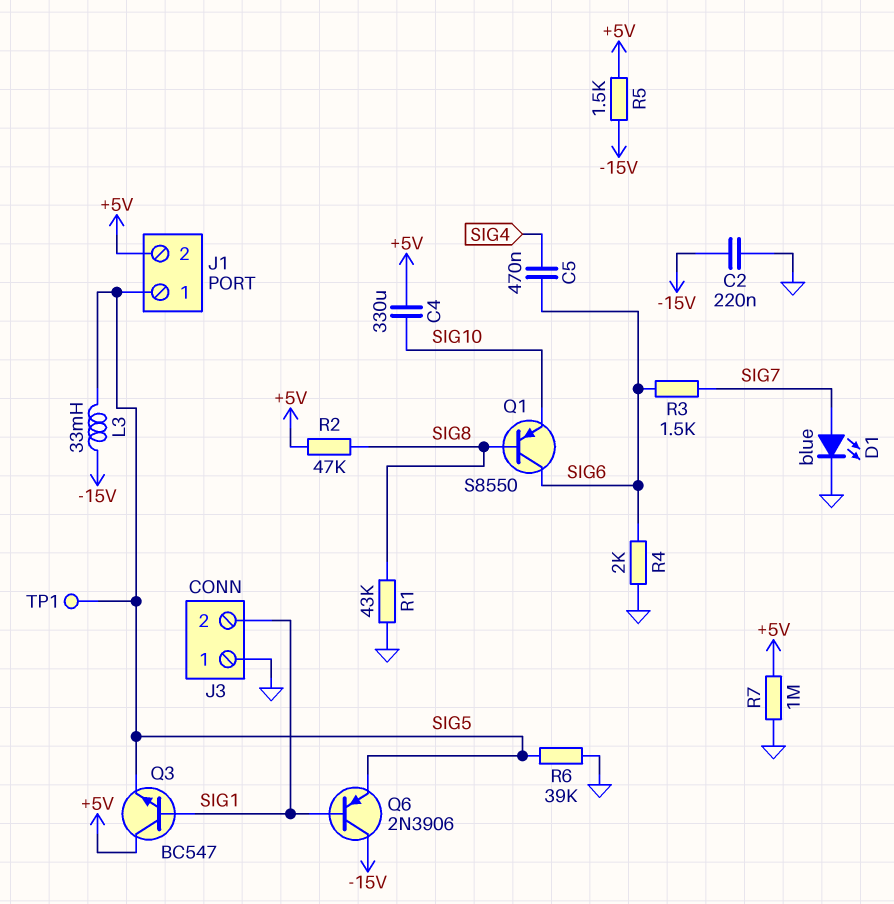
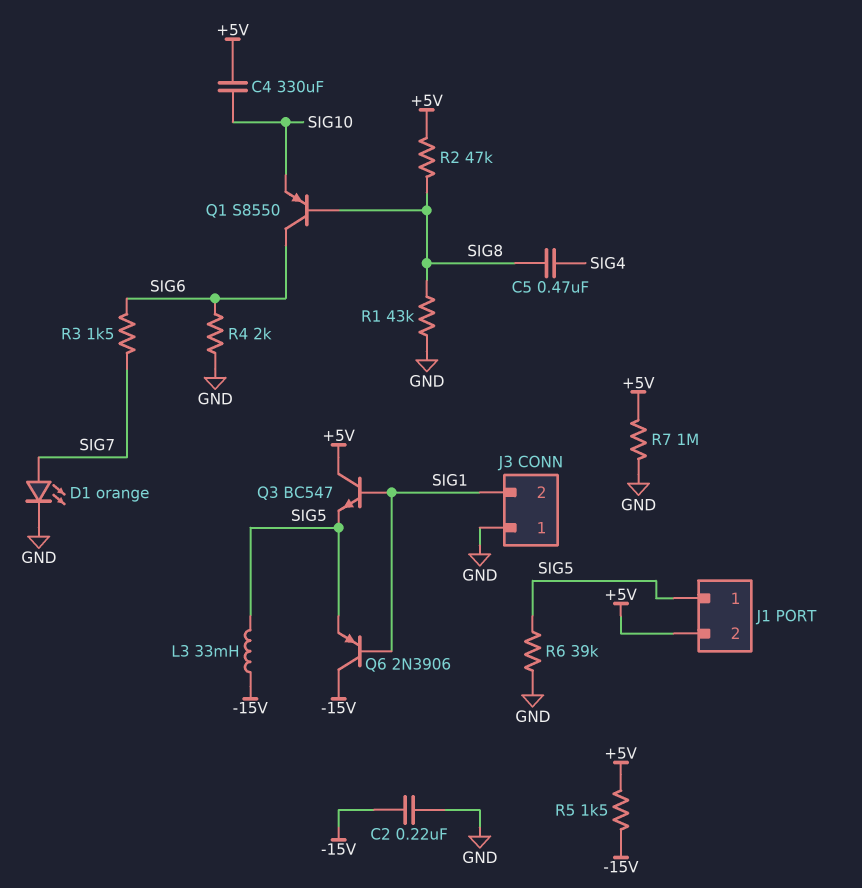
C5: 470nF (SIG4, SIG6) -> 470nF (SIG4, SIG8)
D1: LED blue (A SIG7, K GND) -> LED orange (A SIG7, K GND)
TP1: test point (SIG5) -> none

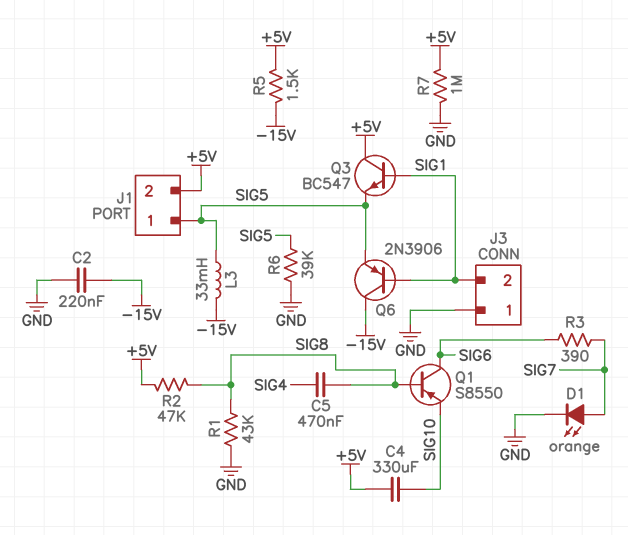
R3: 1.5k (SIG6, SIG7) -> 390 (SIG6, SIG7)
R4: 2k (GND, SIG6) -> none

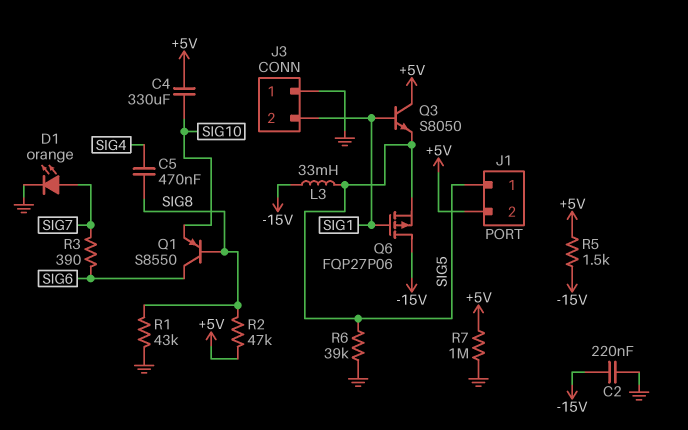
Q3: NPN BC547 (B SIG1, C +5V, E SIG5) -> NPN S8050 (B SIG1, C +5V, E SIG5)
Q6: PNP 2N3906 (B SIG1, C -15V, E SIG5) -> PMOS FQP27P06 (G SIG1, D -15V, S SIG5)

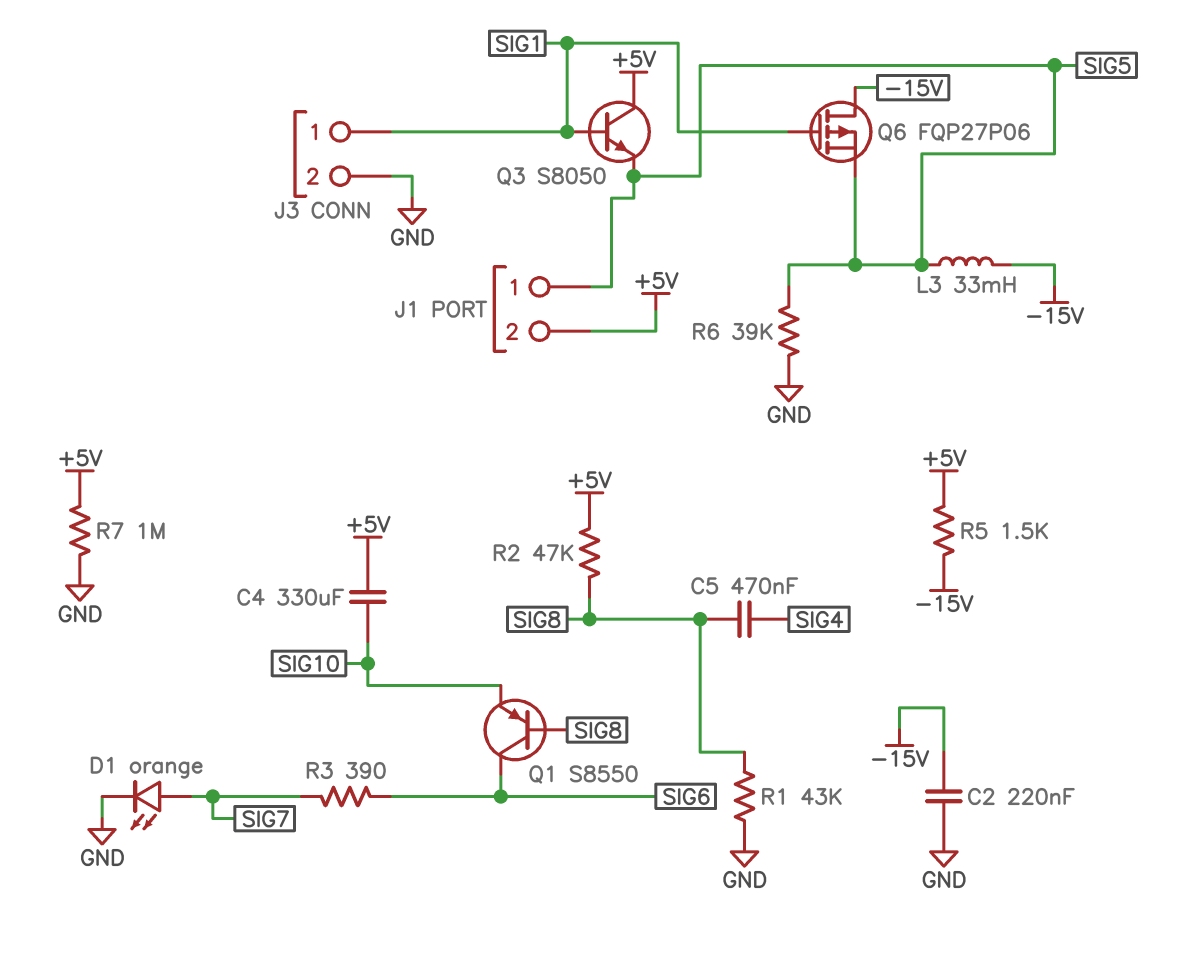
J3 pin 1: GND -> SIG1
J3 pin 2: SIG1 -> GND

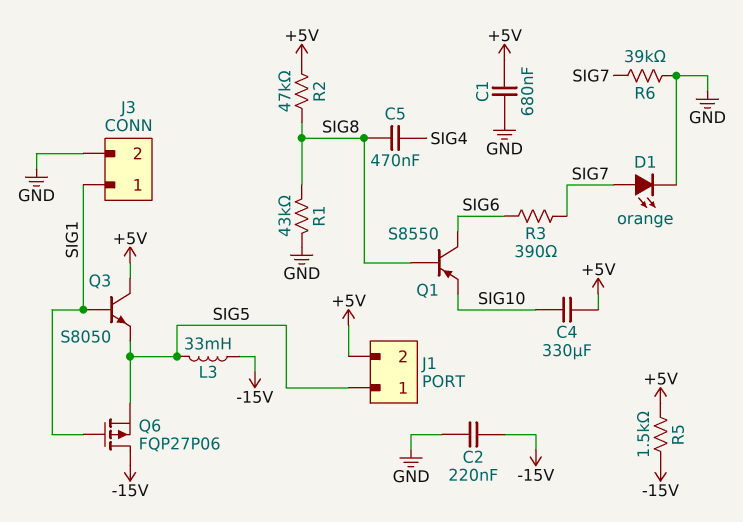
C1: none -> 680nF (+5V, GND)
R6: 39k (GND, SIG5) -> 39k (GND, SIG7)
R7: 1M (+5V, GND) -> none

